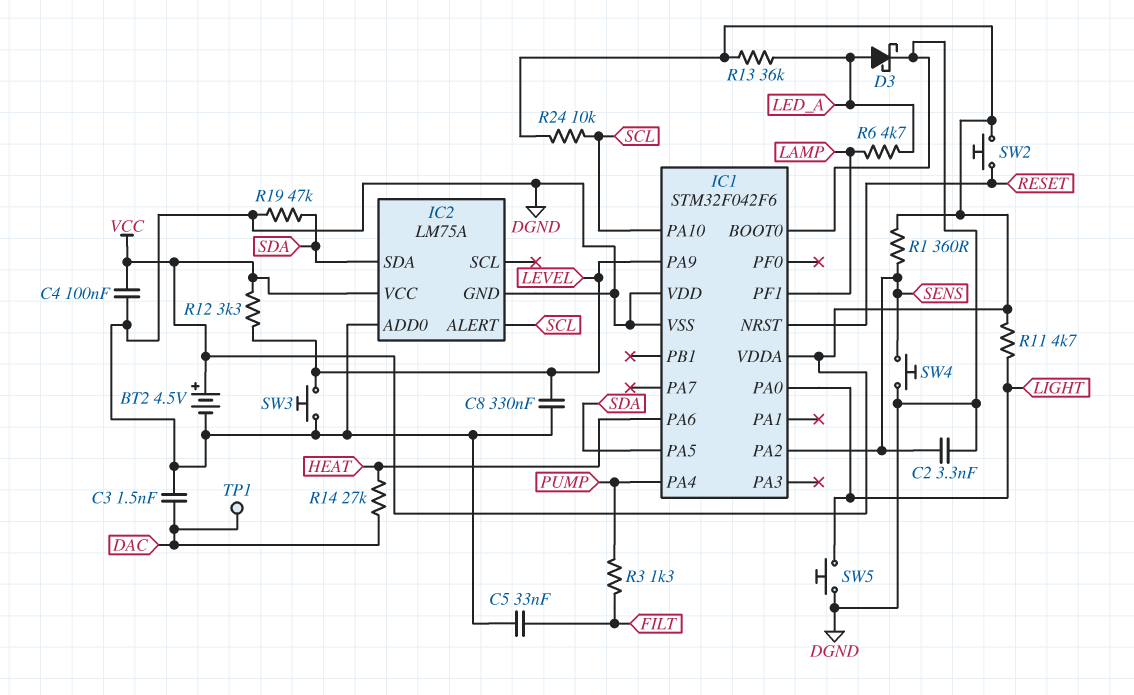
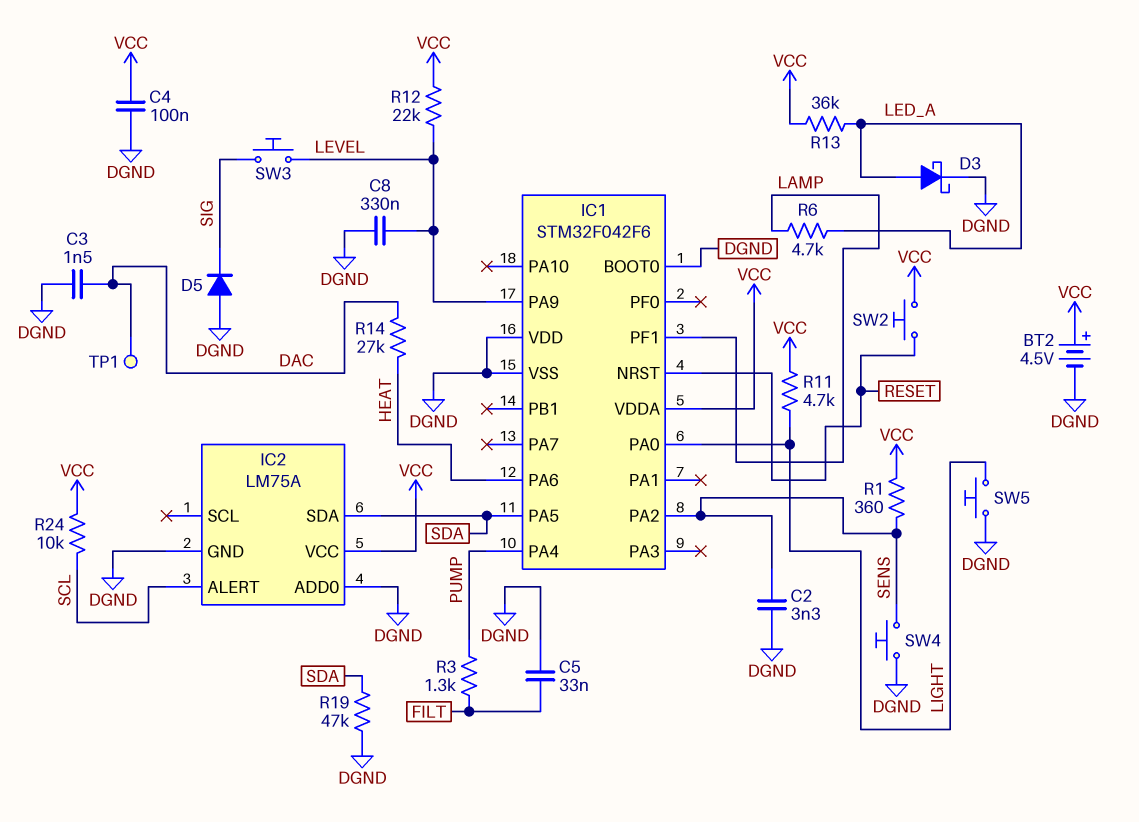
D5: none -> diode (A DGND, K SIG)
IC1 pin PA10: SCL -> none
R12: 3.3k (LEVEL, VCC) -> 22k (LEVEL, VCC)
SW3: button (DGND, LEVEL) -> button (LEVEL, SIG)

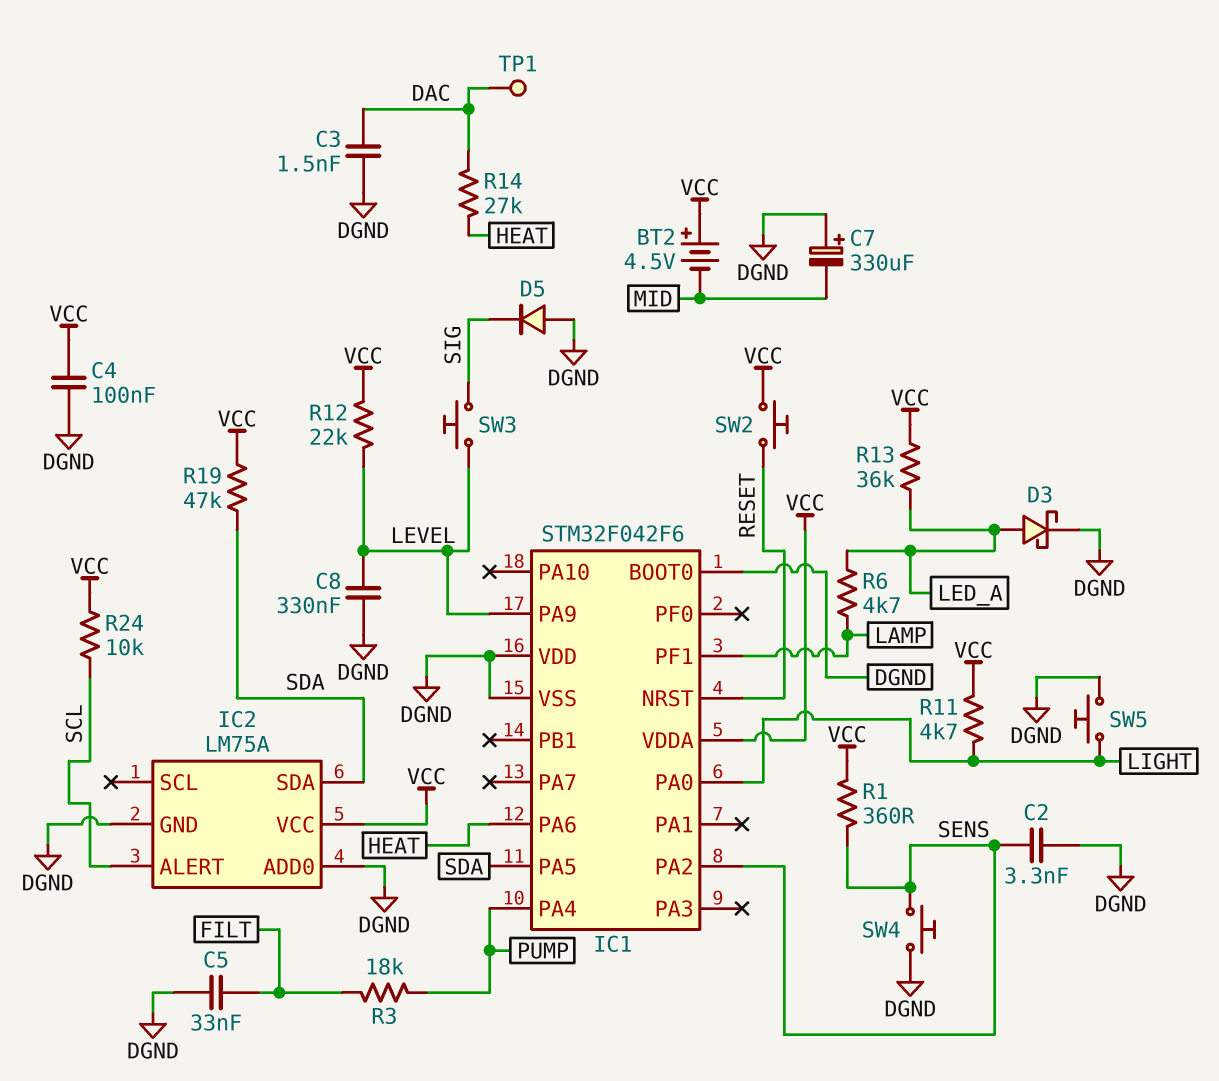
BT2: 4.5V (plus VCC, minus DGND) -> 4.5V (plus VCC, minus MID)
C7: none -> 330uF (plus DGND, minus MID)
R3: 1.3k (FILT, PUMP) -> 18k (FILT, PUMP)
R19: 47k (DGND, SDA) -> 47k (SDA, VCC)

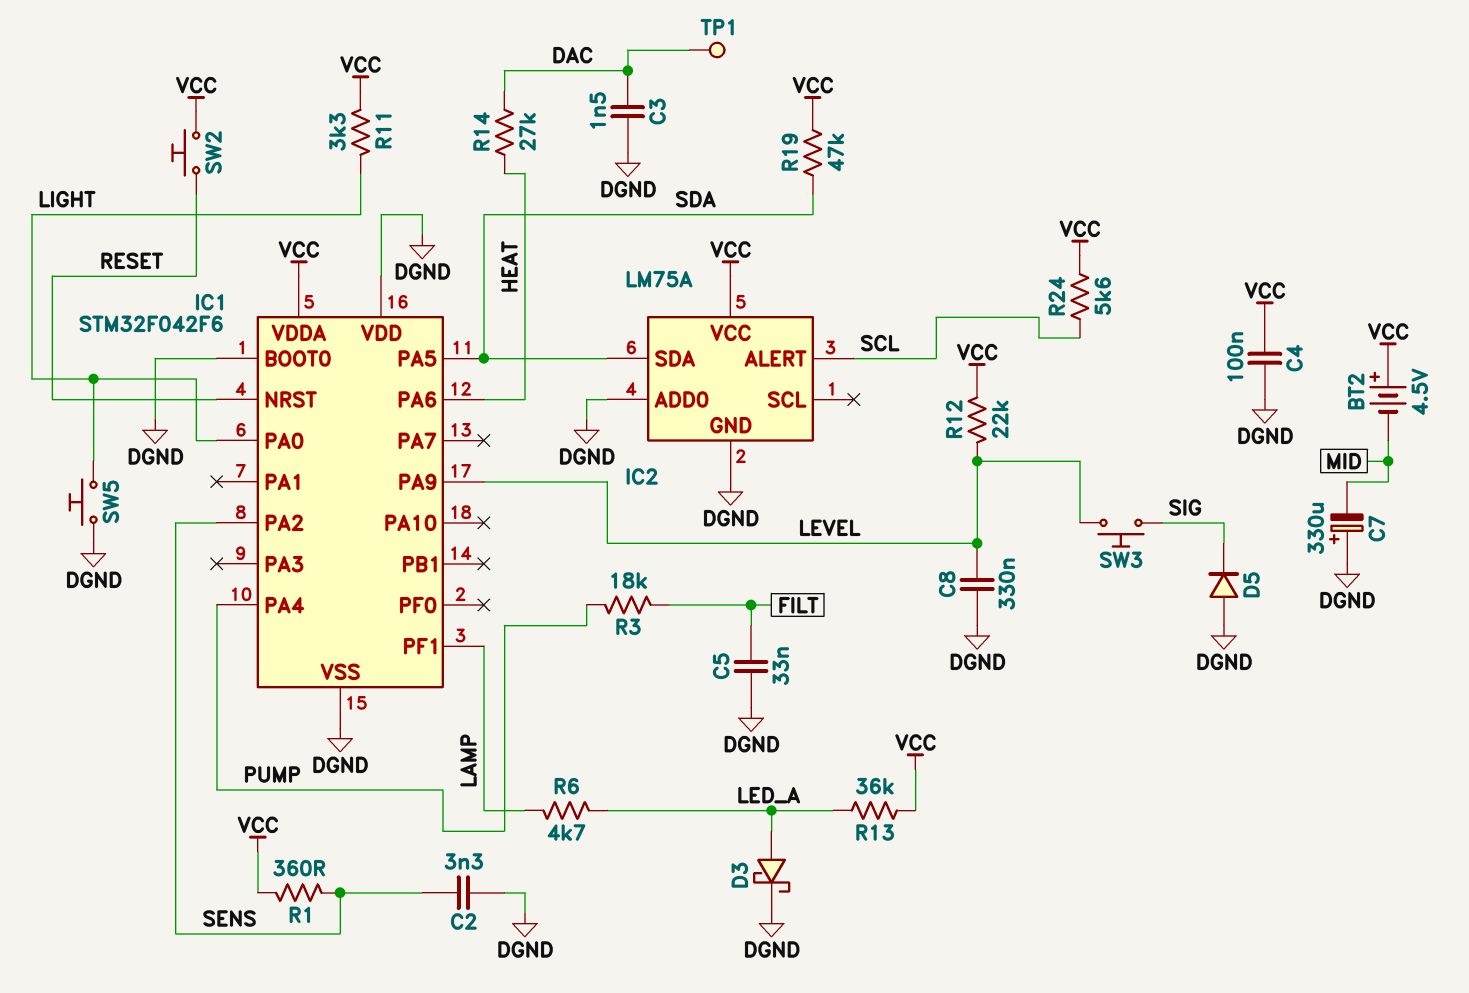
R11: 4.7k (LIGHT, VCC) -> 3.3k (LIGHT, VCC)
R24: 10k (SCL, VCC) -> 5.6k (SCL, VCC)
SW4: button (DGND, SENS) -> none

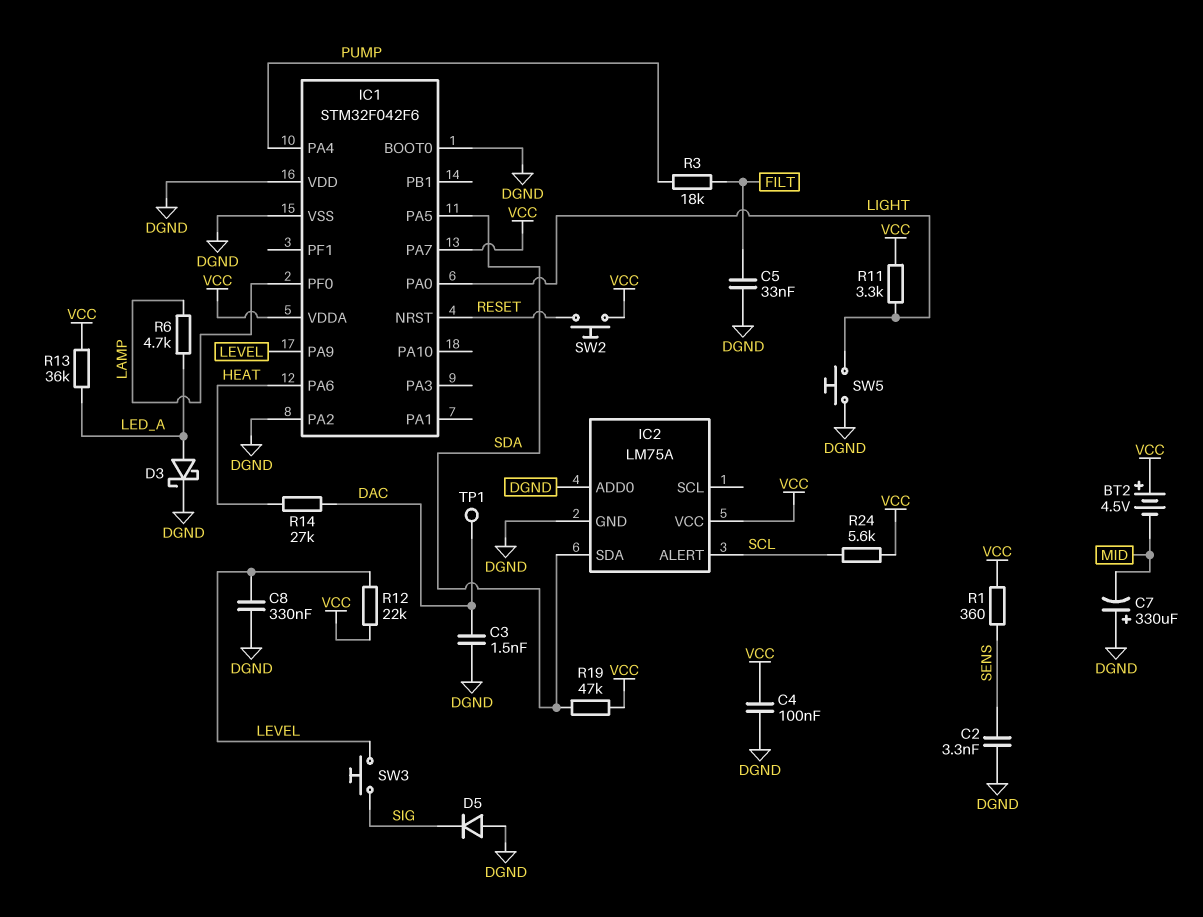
IC1 pin PA2: SENS -> DGND
IC1 pin PA7: none -> VCC
IC1 pin PF0: none -> LAMP
IC1 pin PF1: LAMP -> none

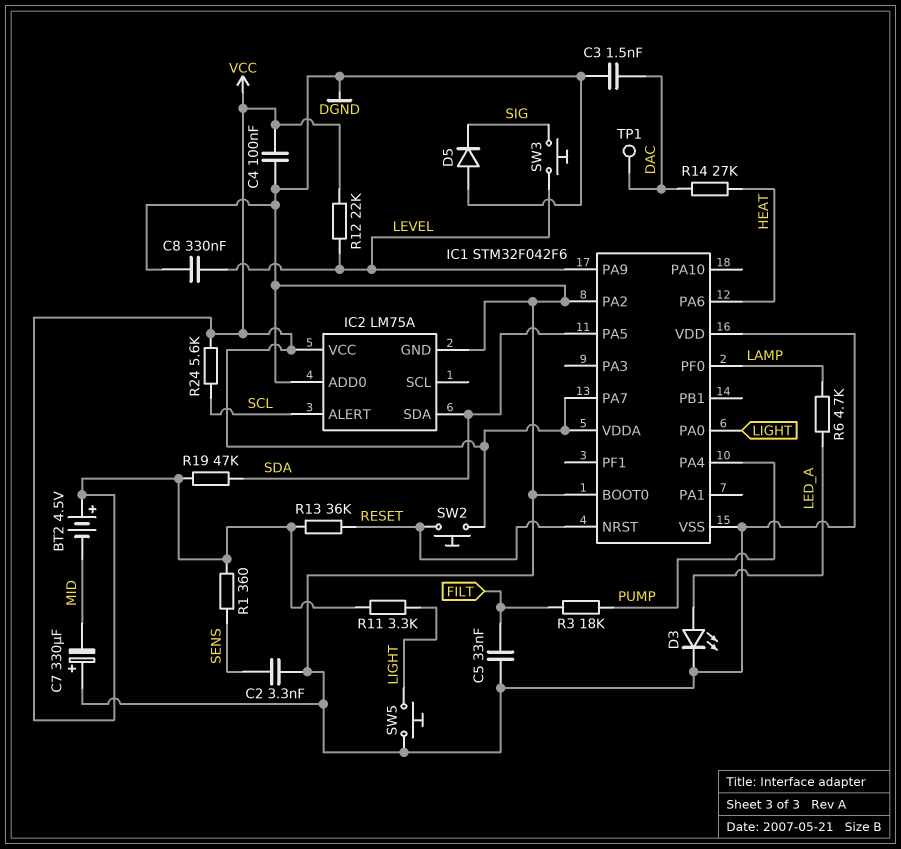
D3: schottky (A LED_A, K DGND) -> LED (A LED_A, K DGND)
R13: 36k (LED_A, VCC) -> 36k (RESET, VCC)

